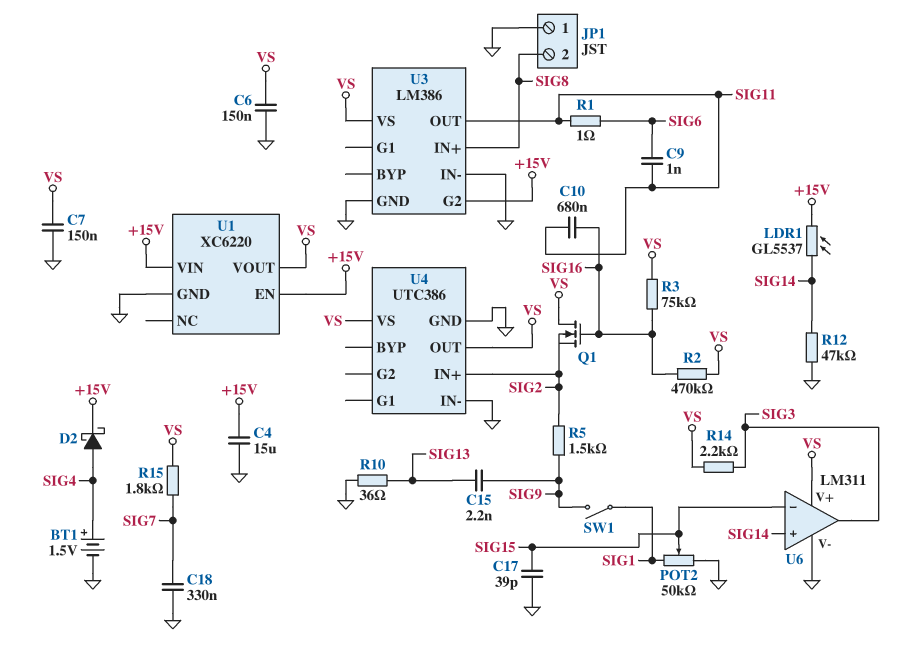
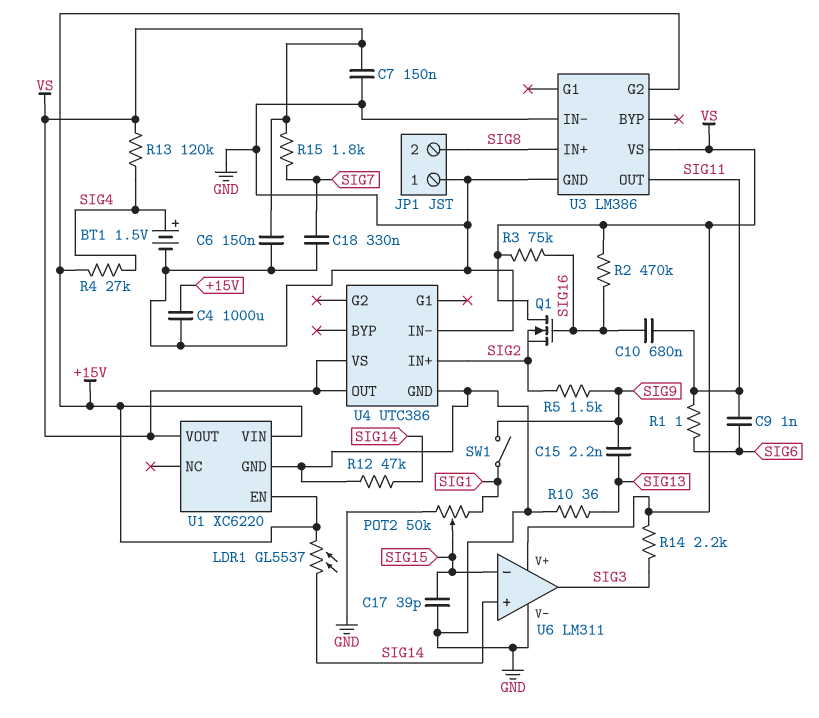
C4: 15uF (+15V, GND) -> 1000uF (+15V, GND)
D2: schottky (A SIG4, K +15V) -> none
R4: none -> 27k (+15V, SIG4)
R13: none -> 120k (SIG4, VS)

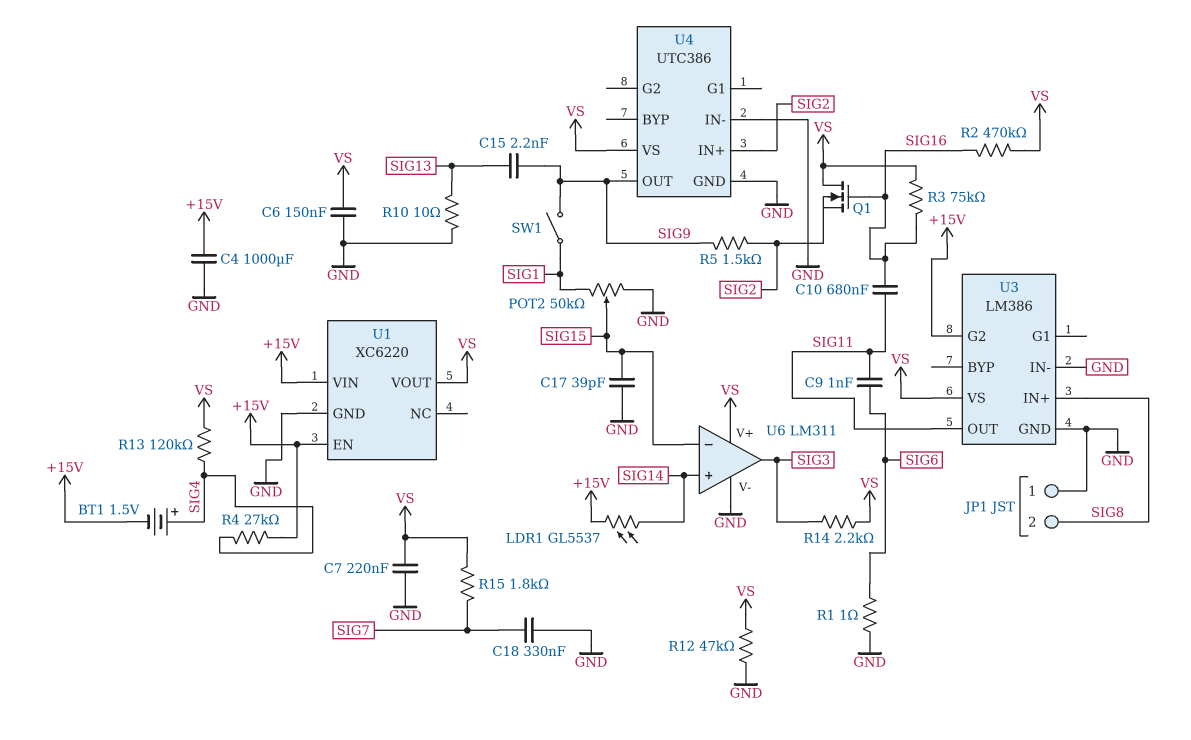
BT1: 1.5V (plus SIG4, minus GND) -> 1.5V (plus SIG4, minus +15V)
C7: 150nF (GND, VS) -> 220nF (GND, VS)
R1: 1 (SIG6, SIG11) -> 1 (GND, SIG6)
R10: 36 (GND, SIG13) -> 10 (GND, SIG13)
R12: 47k (GND, SIG14) -> 47k (GND, VS)
U4 pin OUT: VS -> SIG9

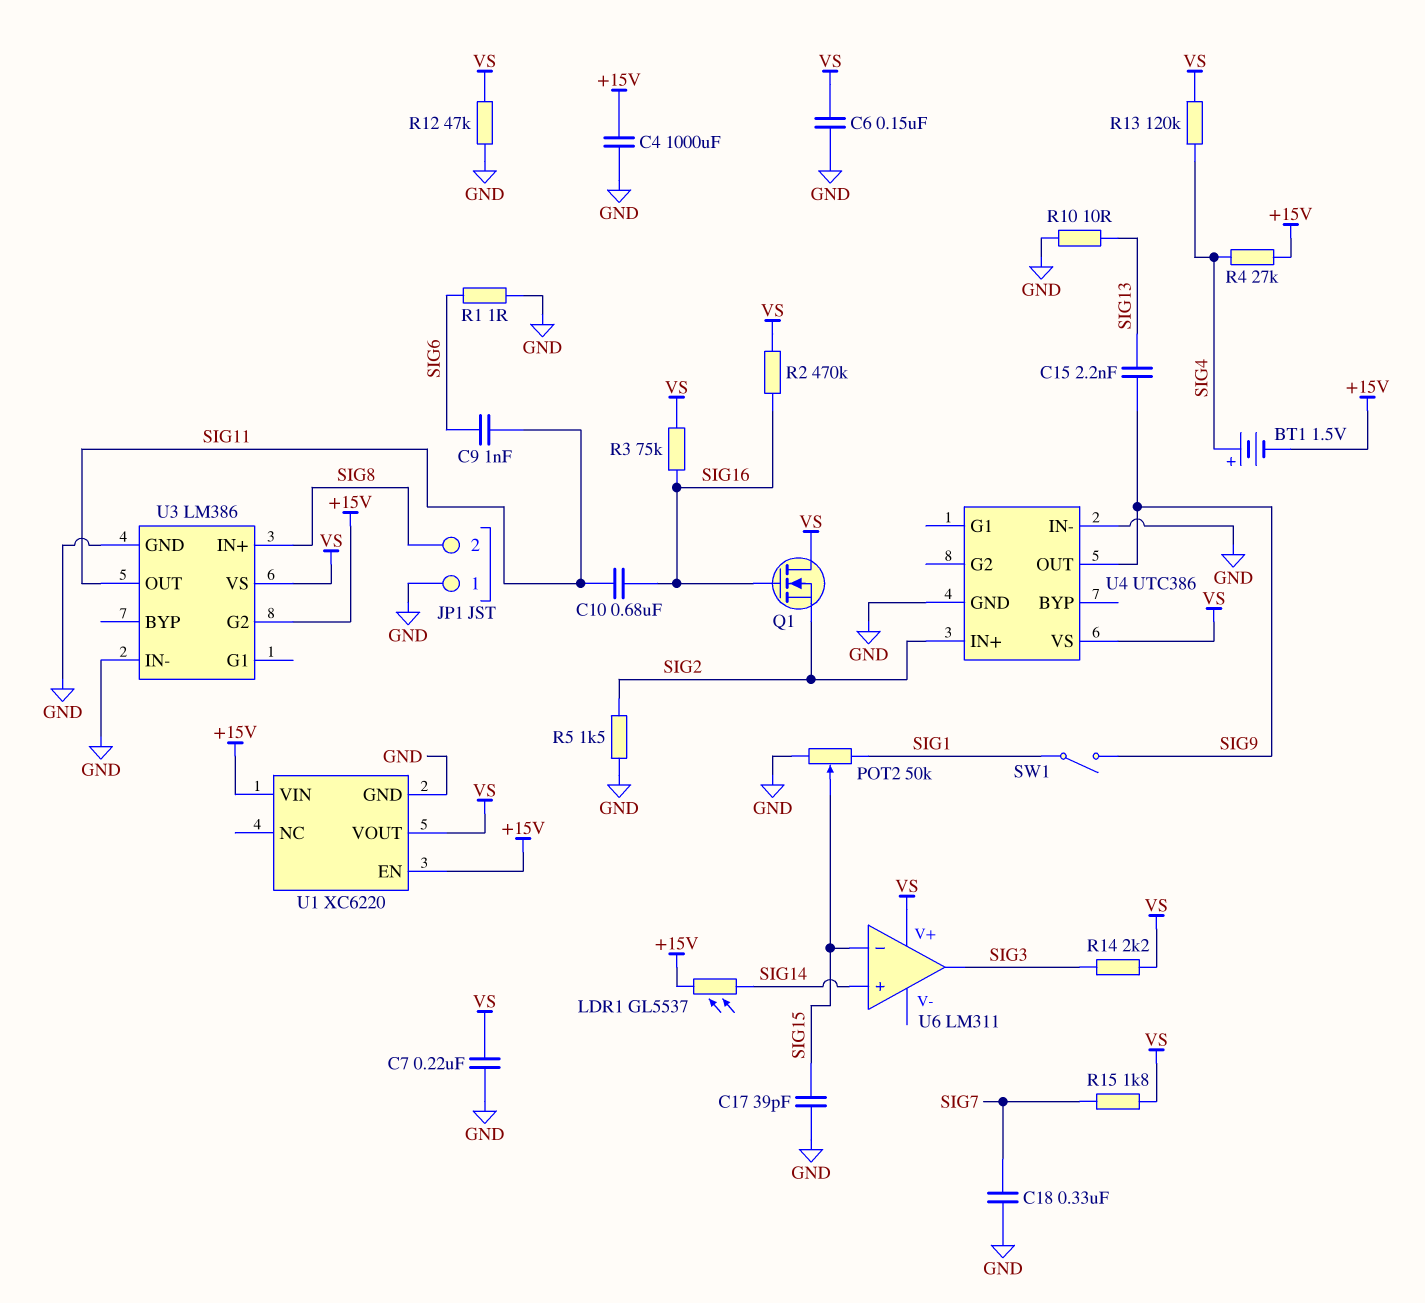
R5: 1.5k (SIG2, SIG9) -> 1.5k (GND, SIG2)
U6 pin V-: GND -> none

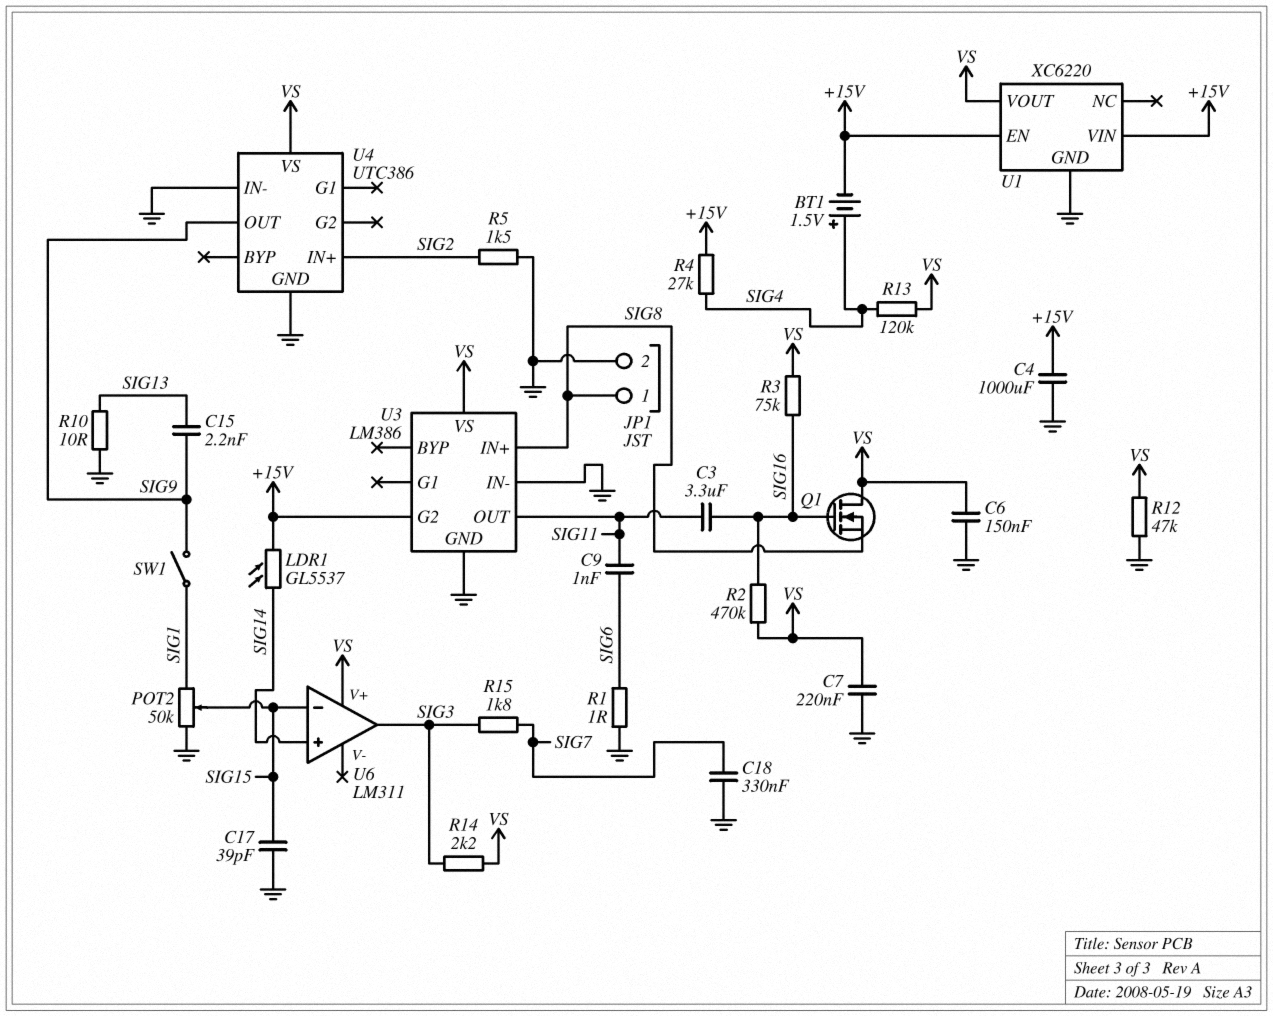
C3: none -> 3.3uF (SIG11, SIG16)
C10: 680nF (SIG11, SIG16) -> none
JP1 pin 1: GND -> SIG8
JP1 pin 2: SIG8 -> GND
Q1: NMOS (G SIG16, D VS, S SIG2) -> NMOS (G SIG16, D VS, S SIG8)
R15: 1.8k (SIG7, VS) -> 1.8k (SIG3, SIG7)

